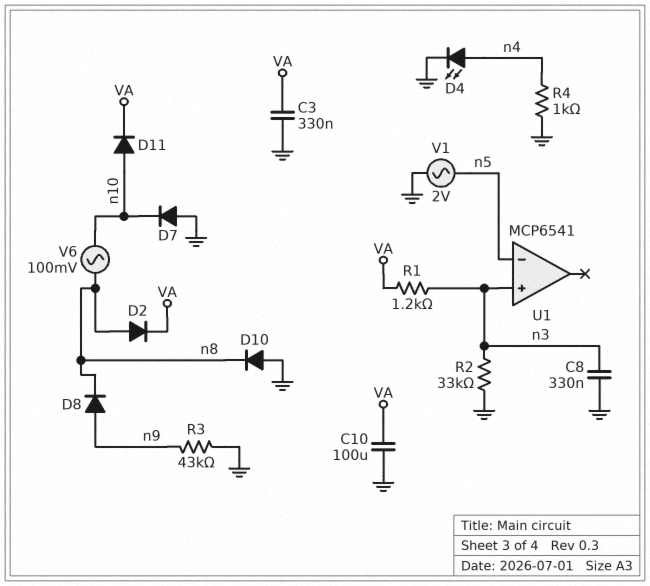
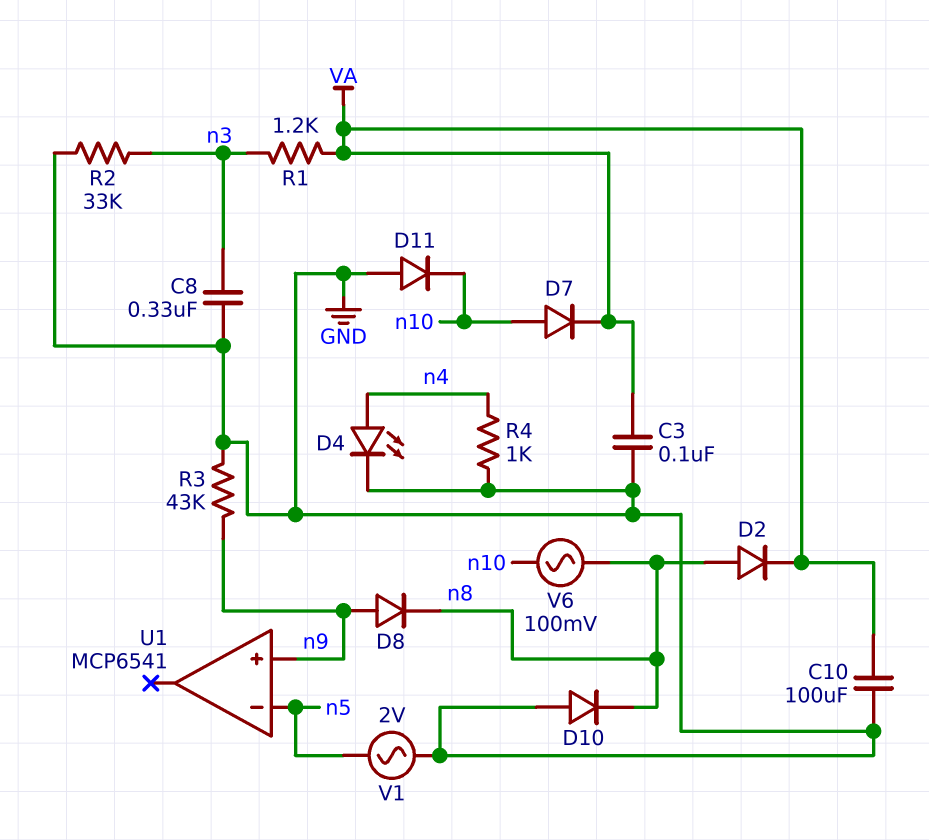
C3: 330nF (GND, VA) -> 100nF (GND, VA)
D7: diode (A GND, K n10) -> diode (A n10, K VA)
D11: diode (A n10, K VA) -> diode (A GND, K n10)
U1 pin in+: n3 -> n9

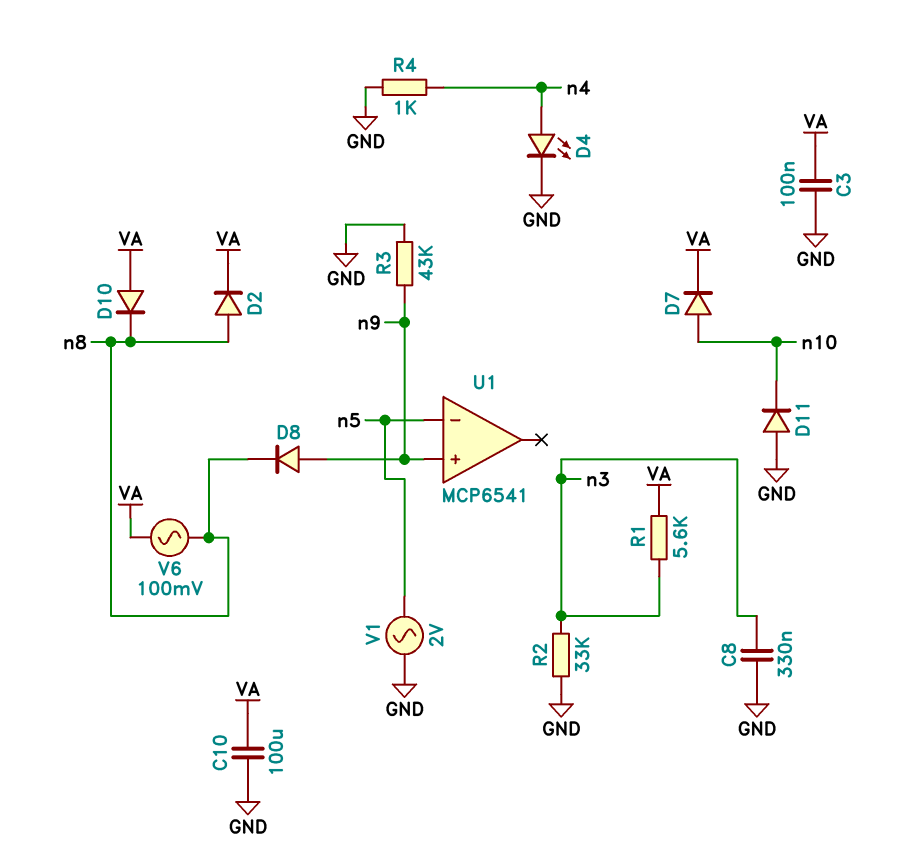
D10: diode (A GND, K n8) -> diode (A VA, K n8)
R1: 1.2k (VA, n3) -> 5.6k (VA, n3)
V6: AC 100mV (n8, n10) -> AC 100mV (VA, n8)

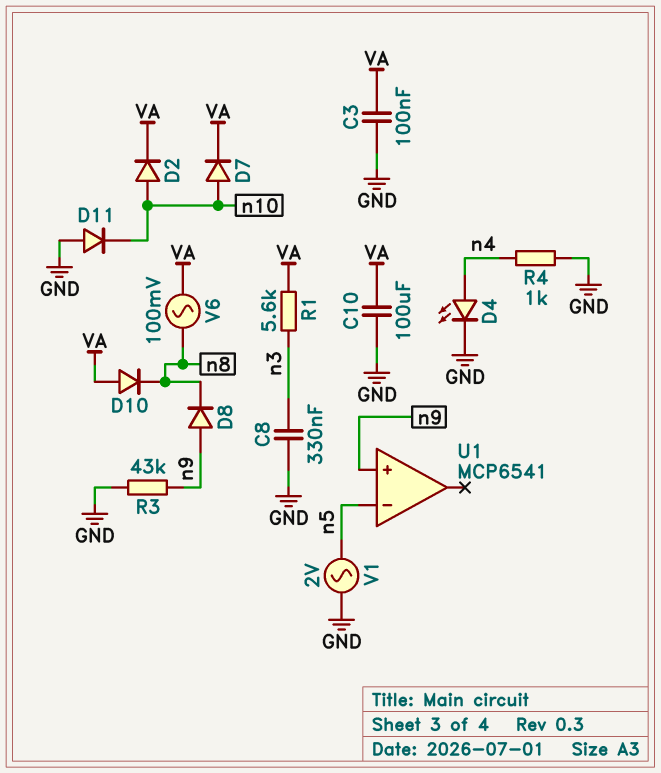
D2: diode (A n8, K VA) -> diode (A n10, K VA)
R2: 33k (GND, n3) -> none

